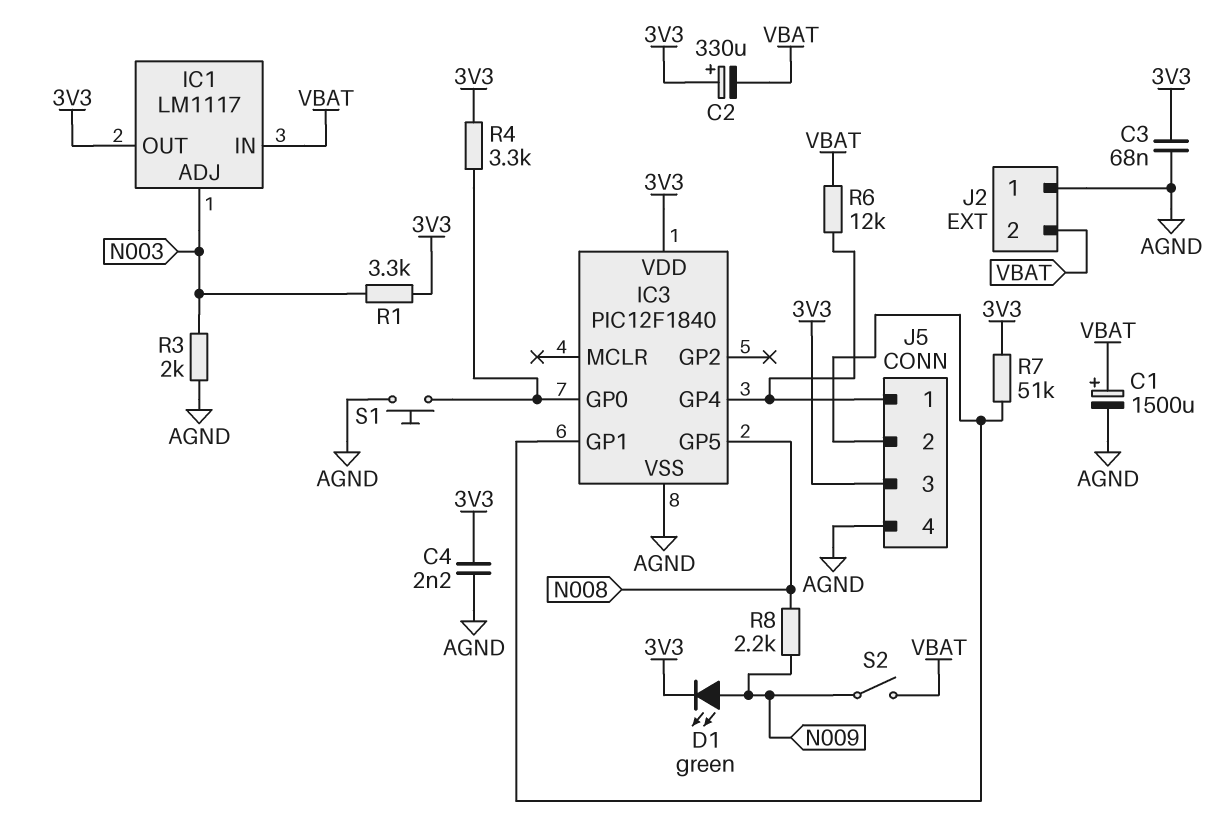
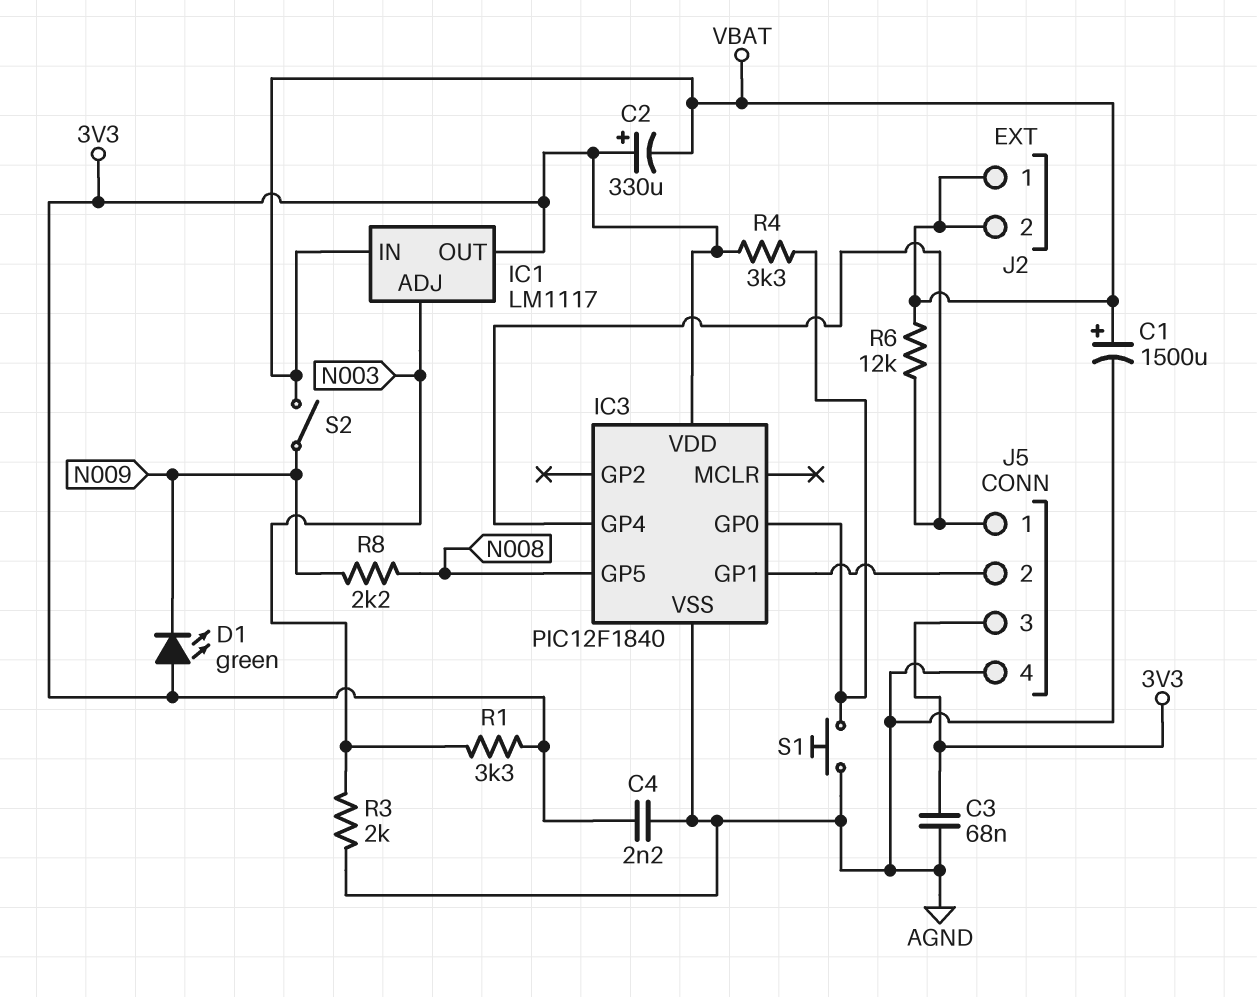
D1: LED green (A N009, K 3V3) -> LED green (A 3V3, K N009)
J2 pin 1: AGND -> VBAT
R7: 51k (3V3, IC3/GP1) -> none

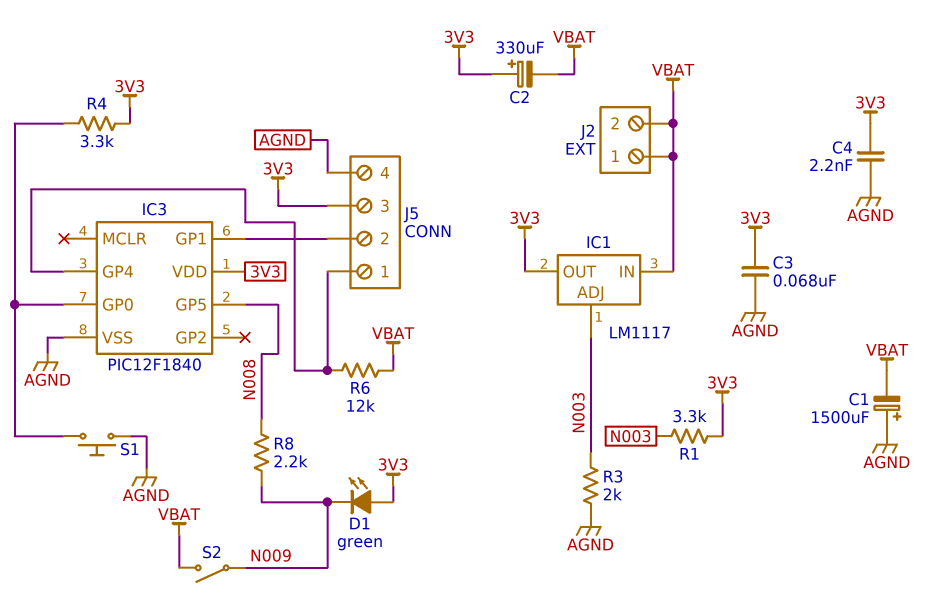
C1: 1500uF (plus VBAT, minus AGND) -> 1500uF (plus AGND, minus VBAT)

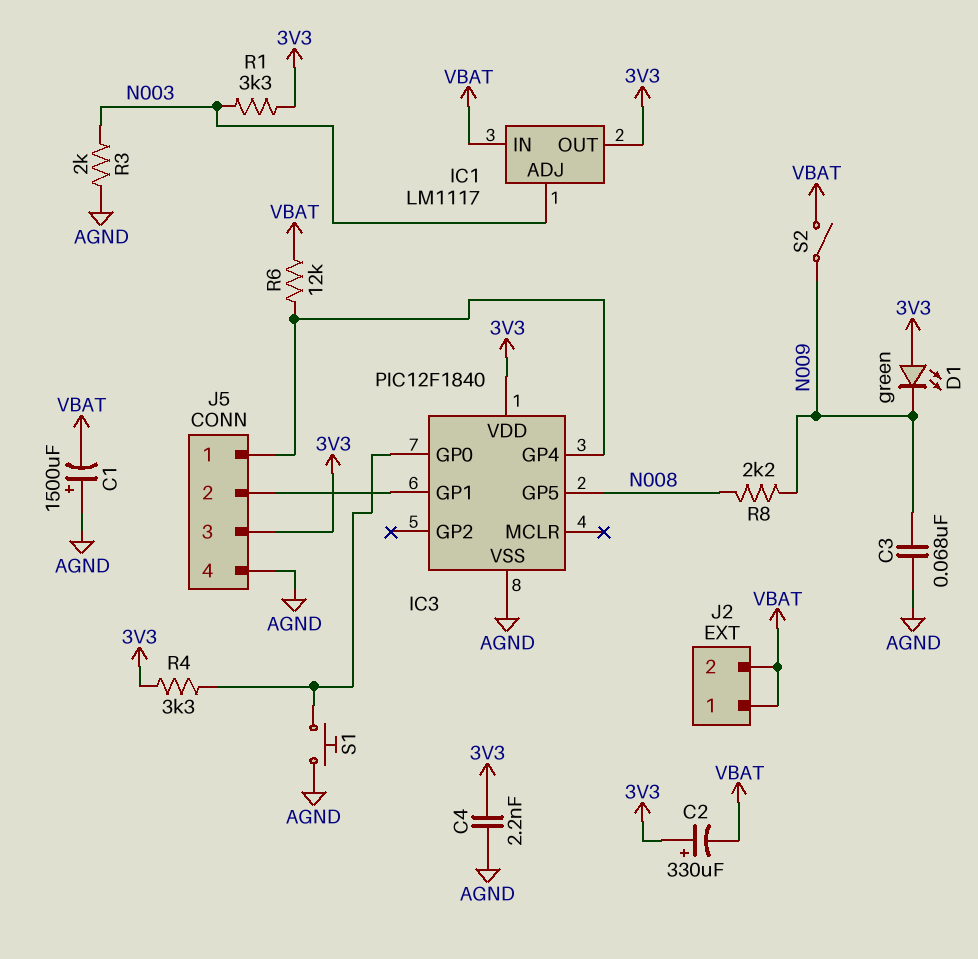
C3: 68nF (3V3, AGND) -> 68nF (AGND, N009)

